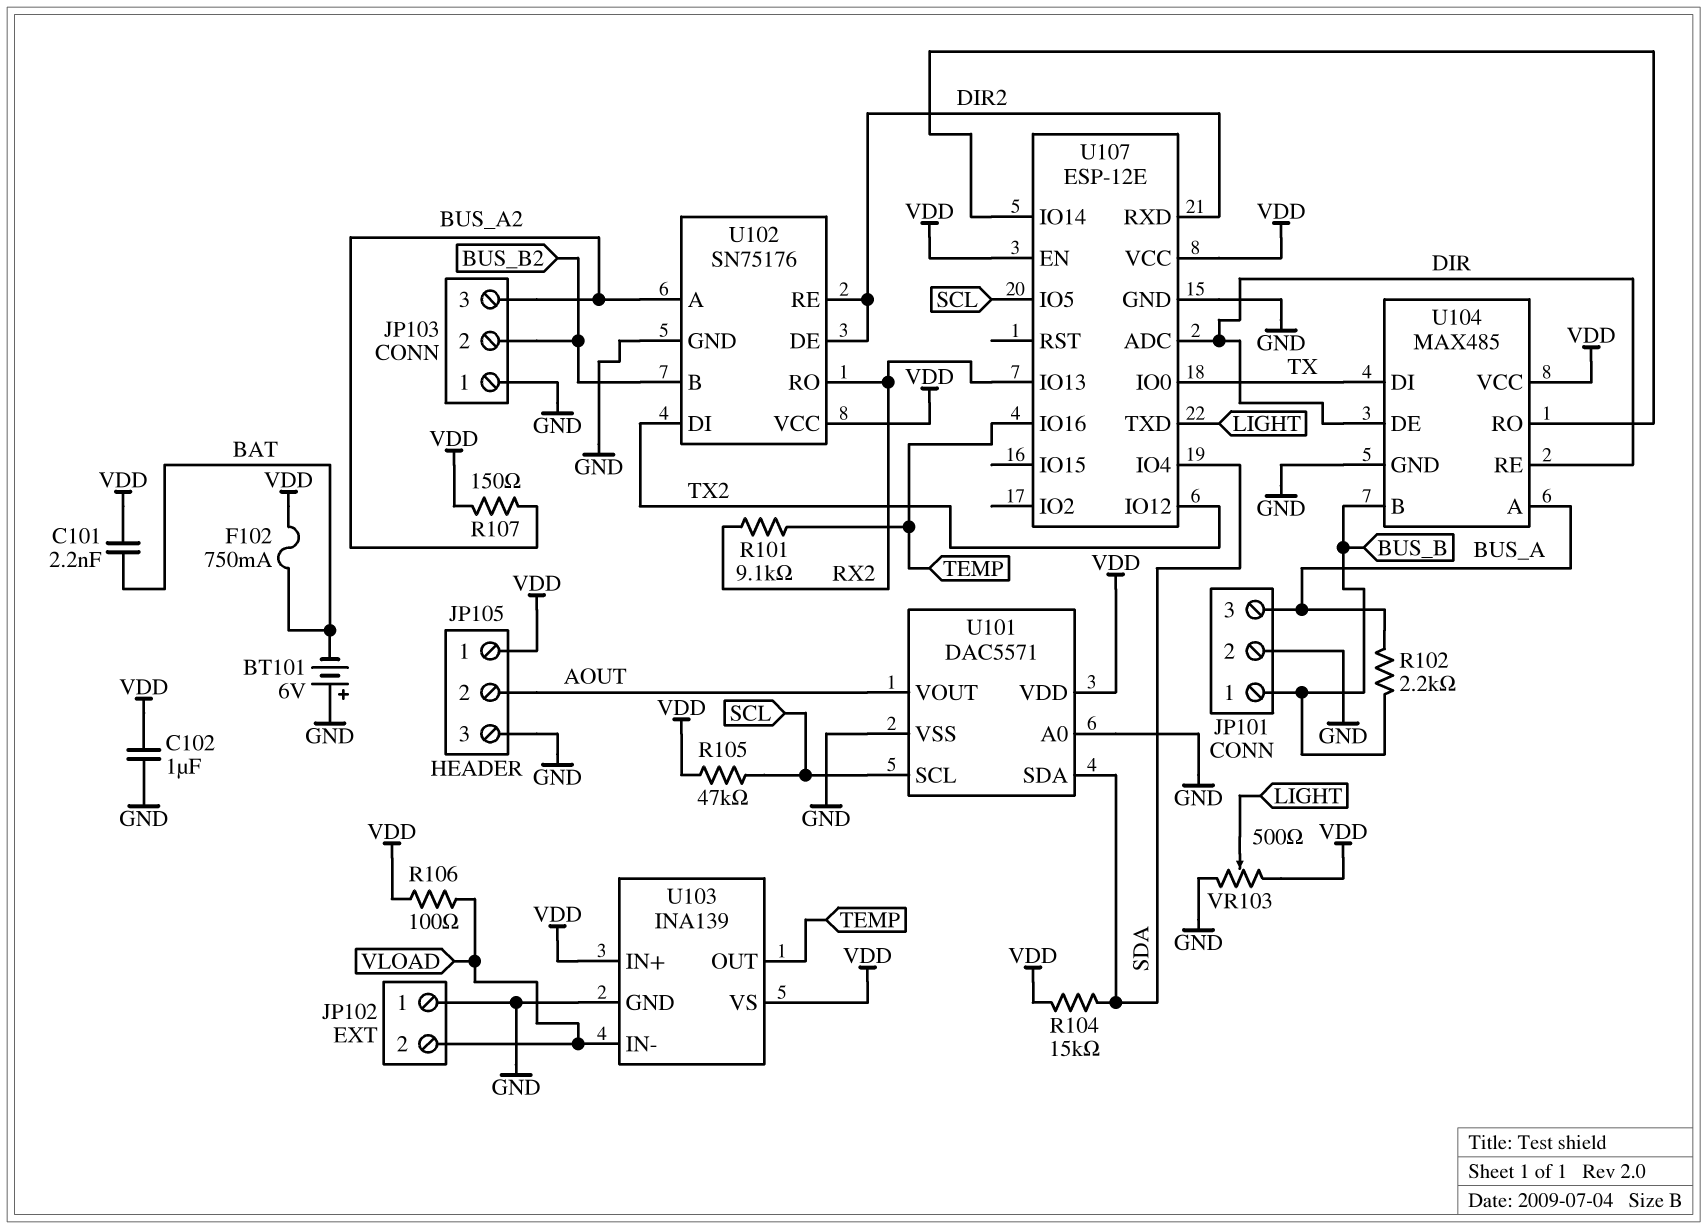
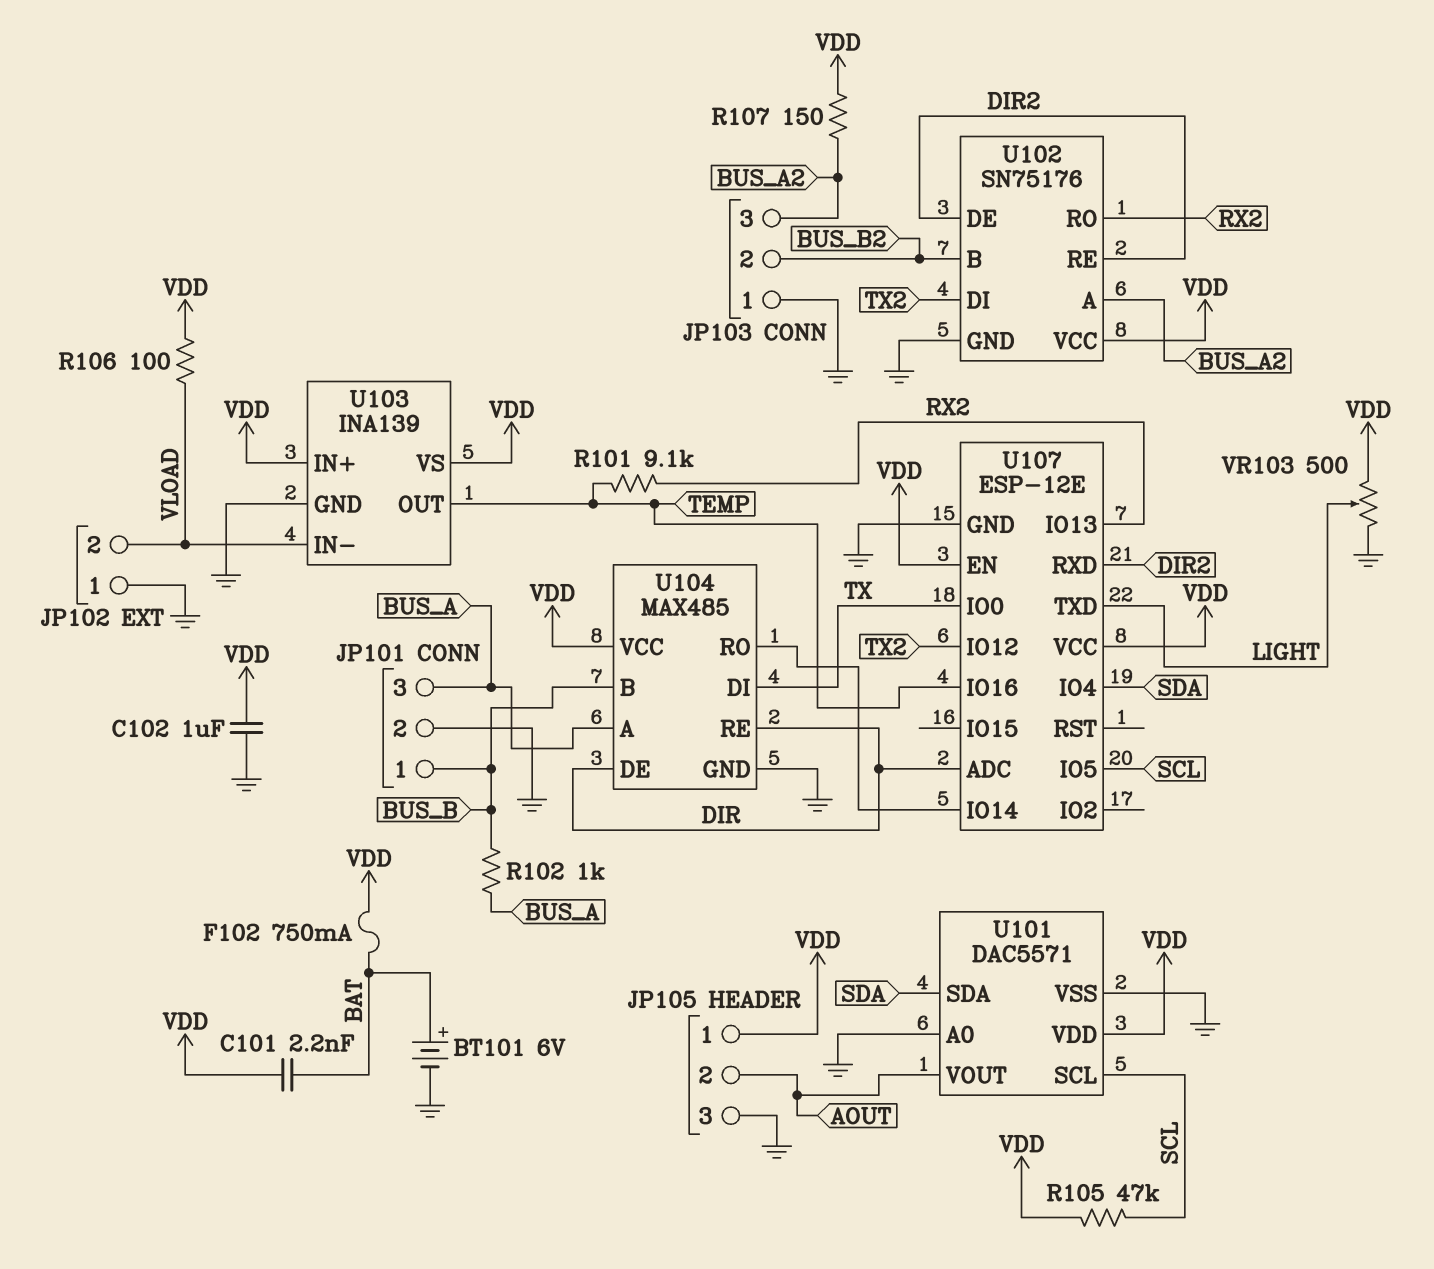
BT101: 6V (plus GND, minus BAT) -> 6V (plus BAT, minus GND)
R102: 2.2k (BUS_A, BUS_B) -> 1k (BUS_A, BUS_B)
R104: 15k (SDA, VDD) -> none

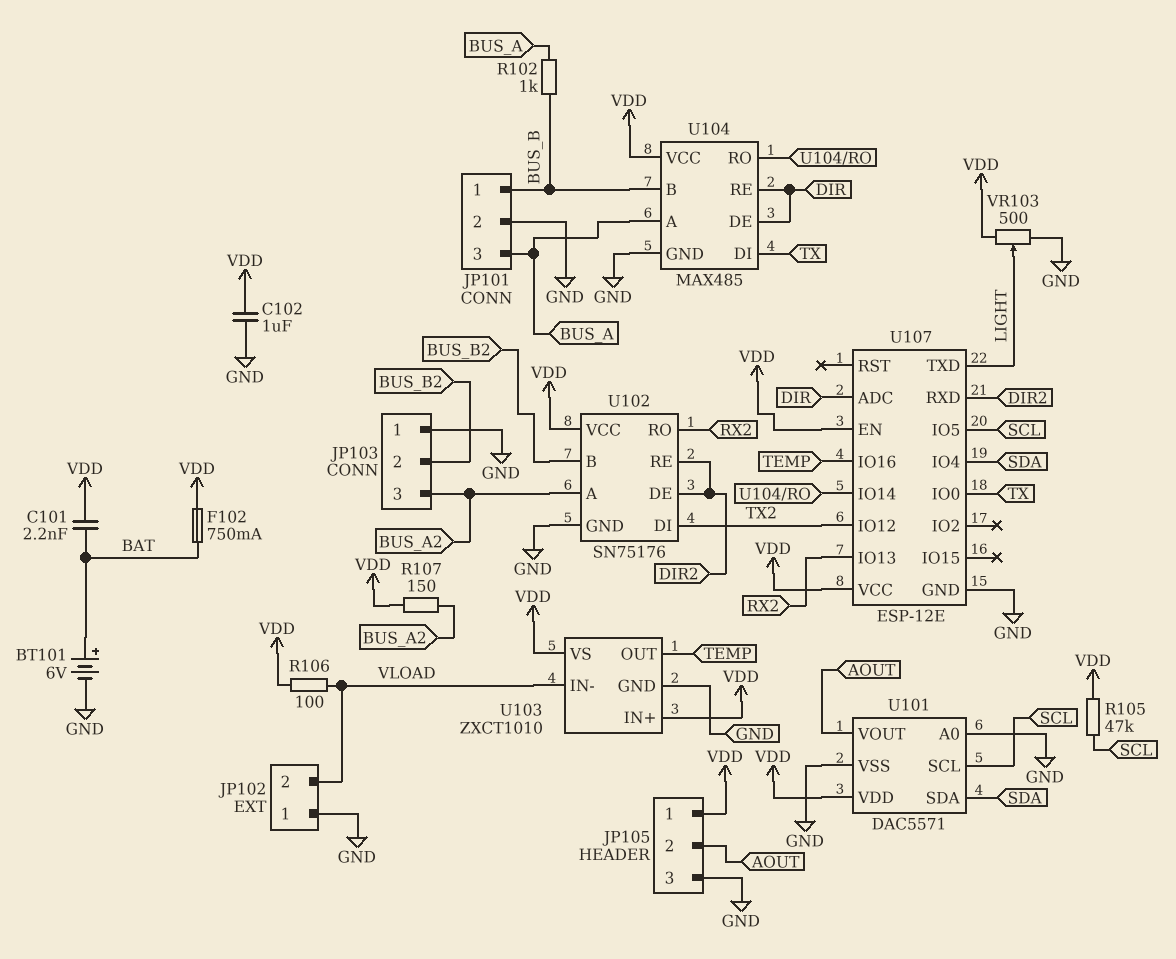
R101: 9.1k (RX2, TEMP) -> none
U103: INA139 -> ZXCT1010

